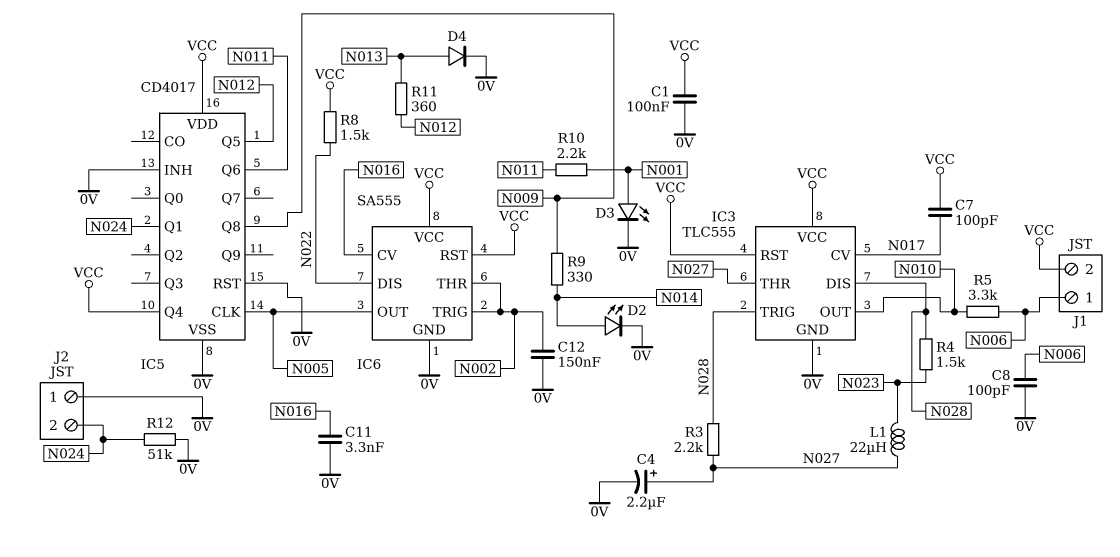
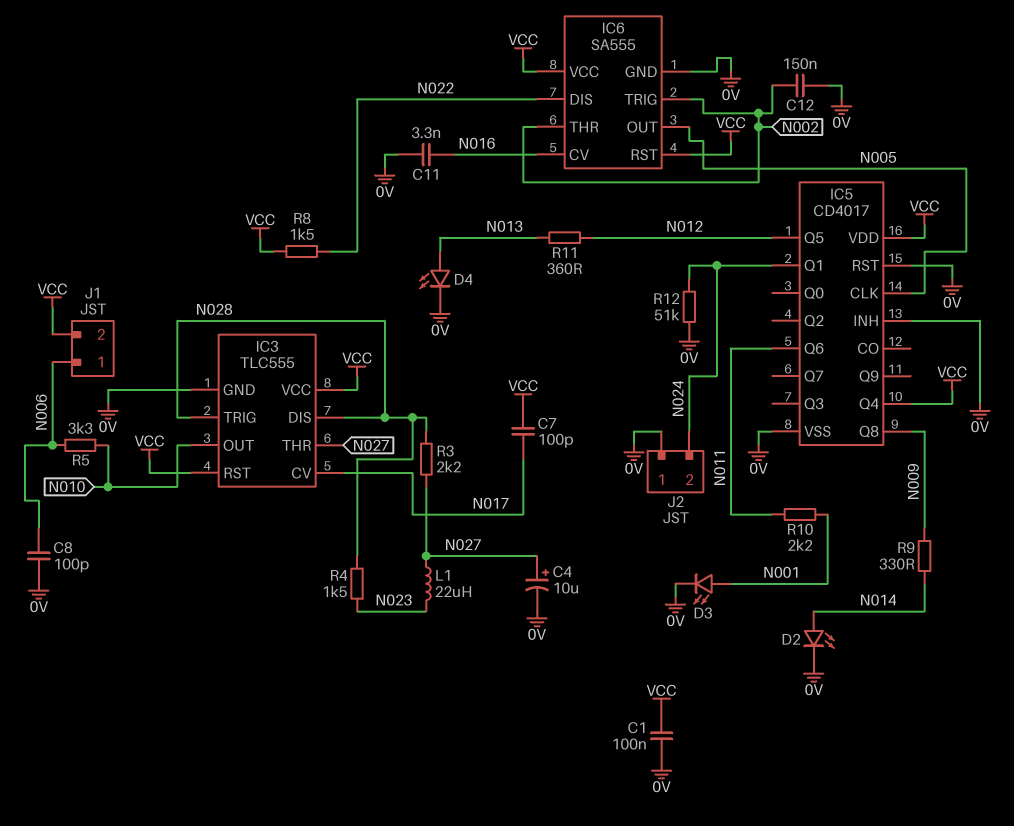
C4: 2.2uF (plus N027, minus 0V) -> 10uF (plus N027, minus 0V)
D4: diode (A N013, K 0V) -> LED (A N013, K 0V)

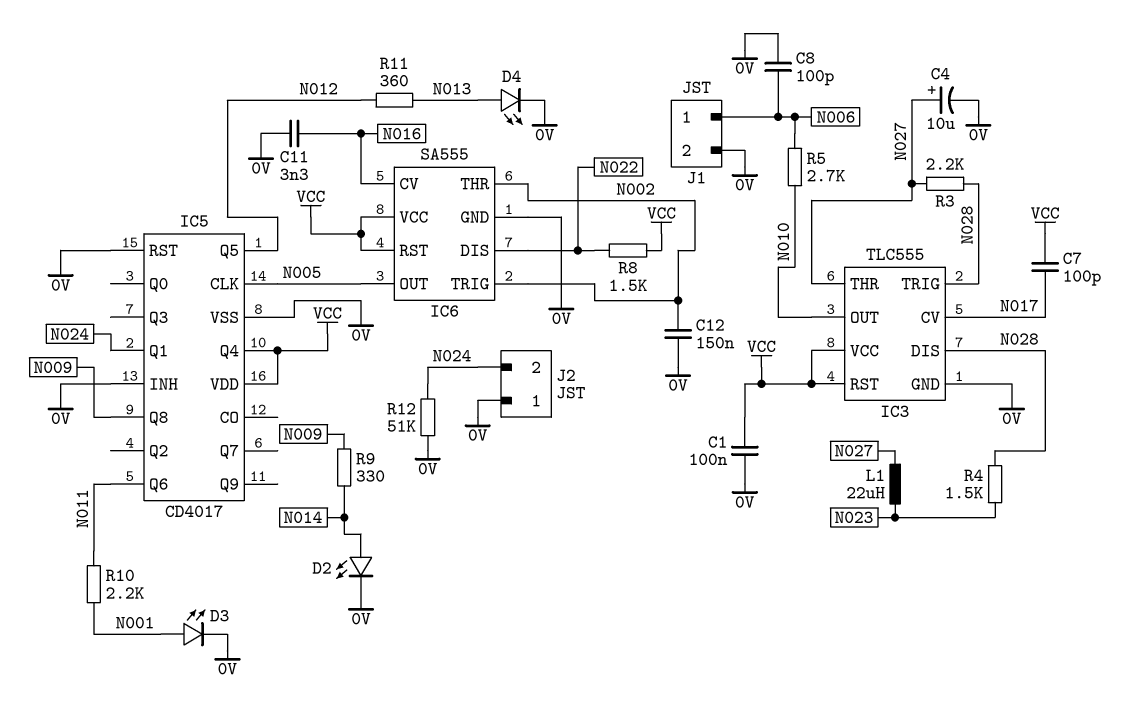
J1 pin 2: VCC -> 0V
R5: 3.3k (N006, N010) -> 2.7k (N006, N010)

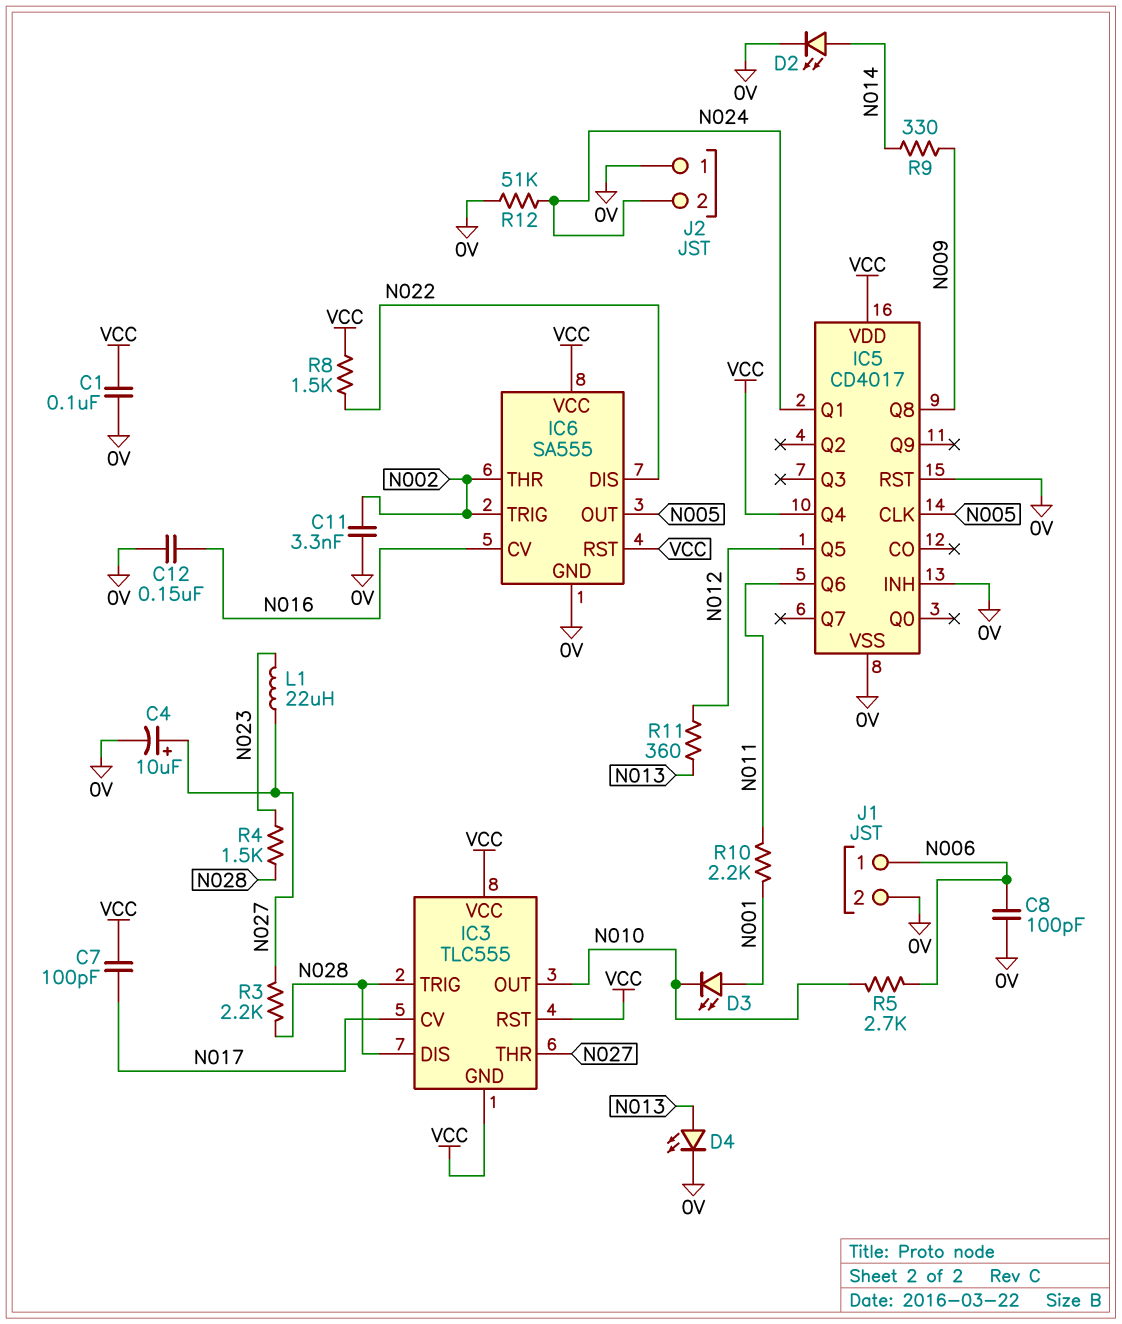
C11: 3.3nF (0V, N016) -> 3.3nF (0V, N002)
C12: 150nF (0V, N002) -> 150nF (0V, N016)
D3: LED (A N001, K 0V) -> LED (A N001, K N010)
IC3 pin GND: 0V -> VCC

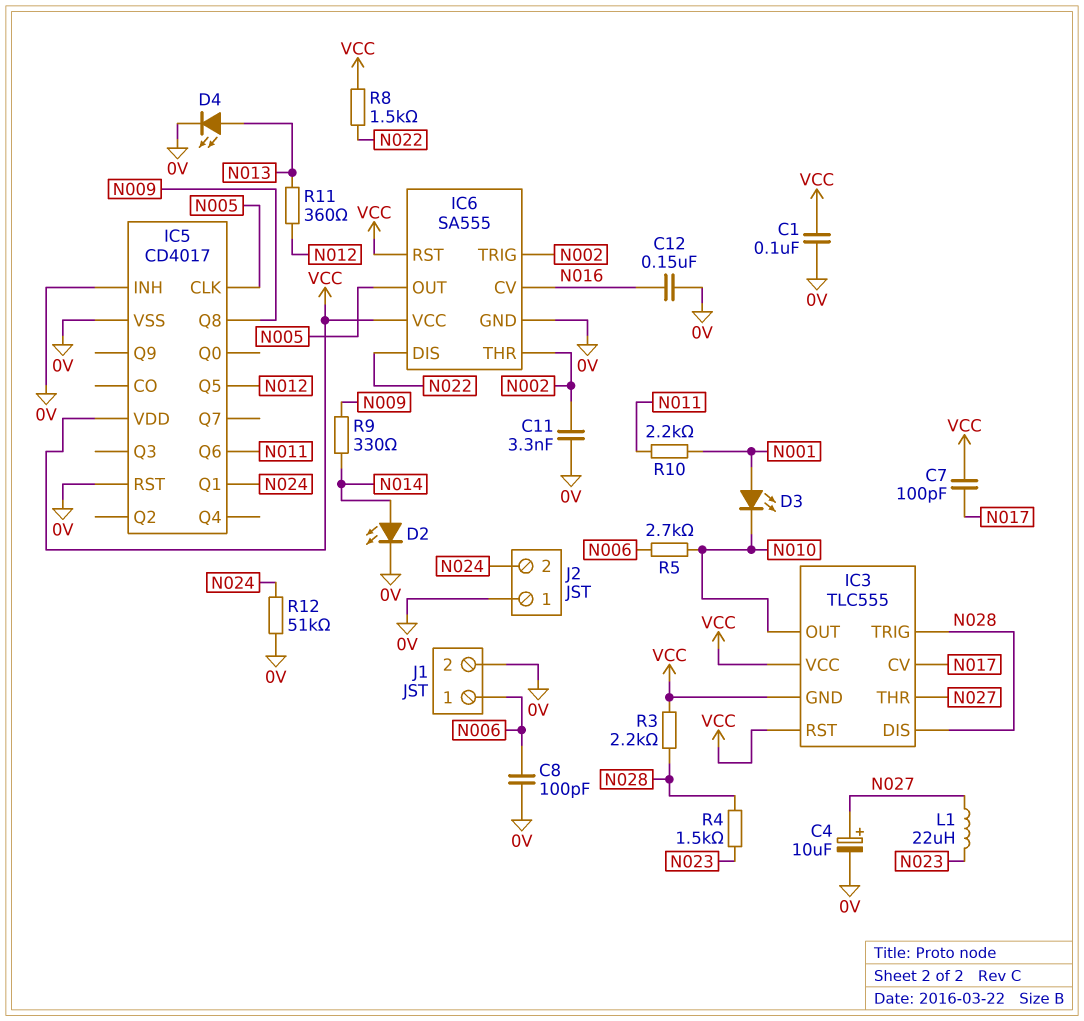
IC5 pin Q4: VCC -> none
R3: 2.2k (N027, N028) -> 2.2k (N028, VCC)

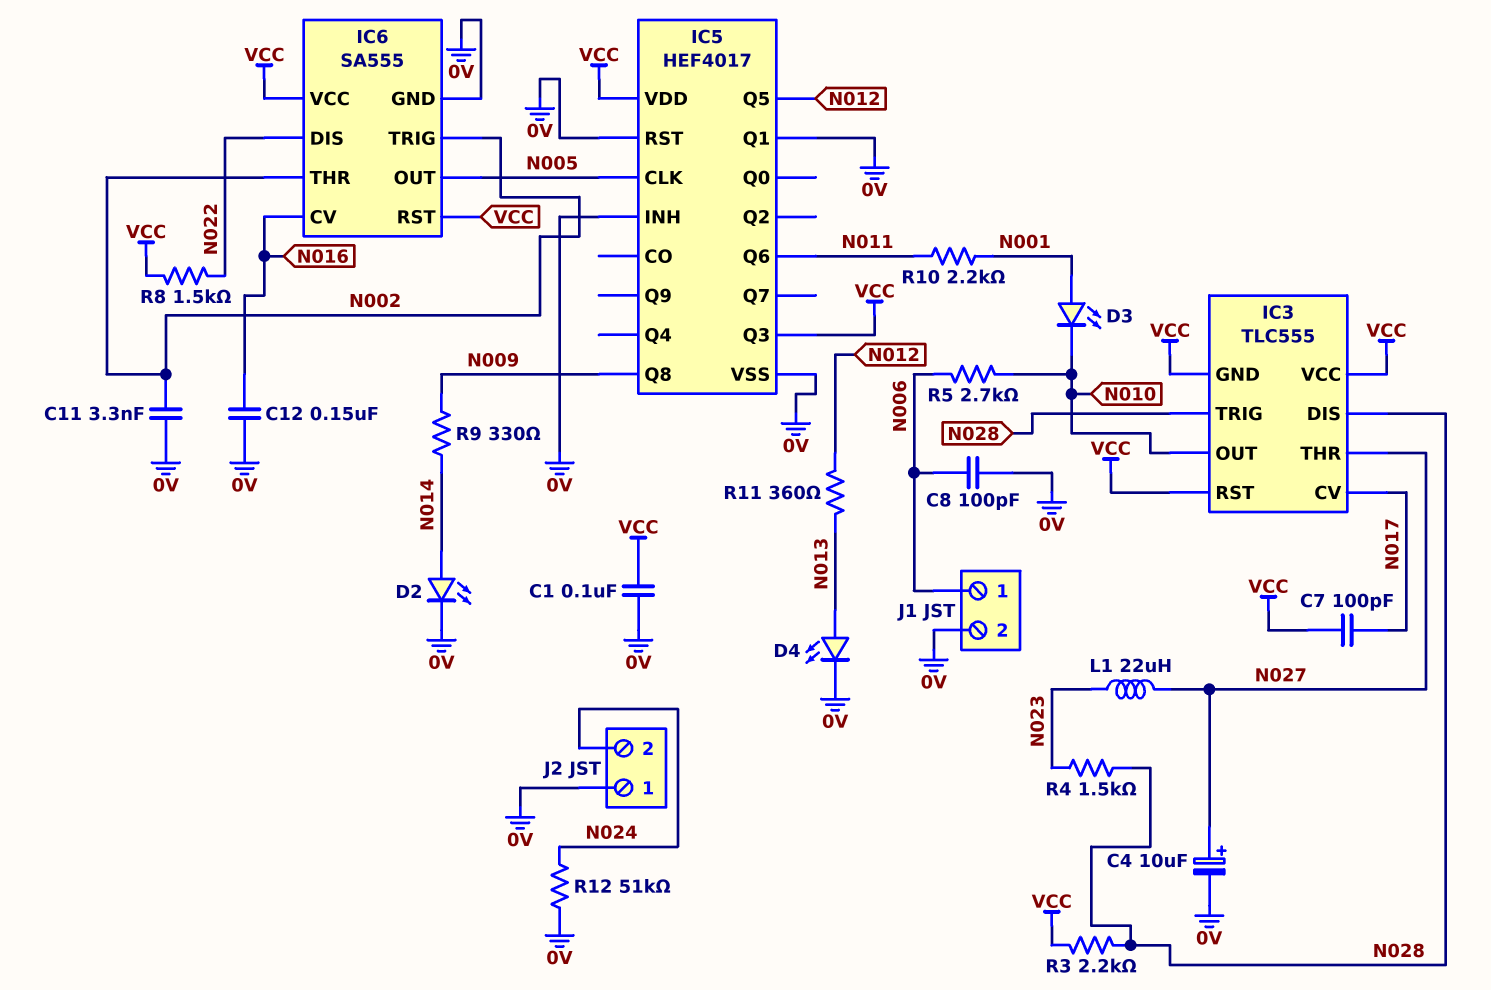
IC5: CD4017 -> HEF4017
IC5 pin Q1: N024 -> 0V
IC5 pin Q3: none -> VCC

